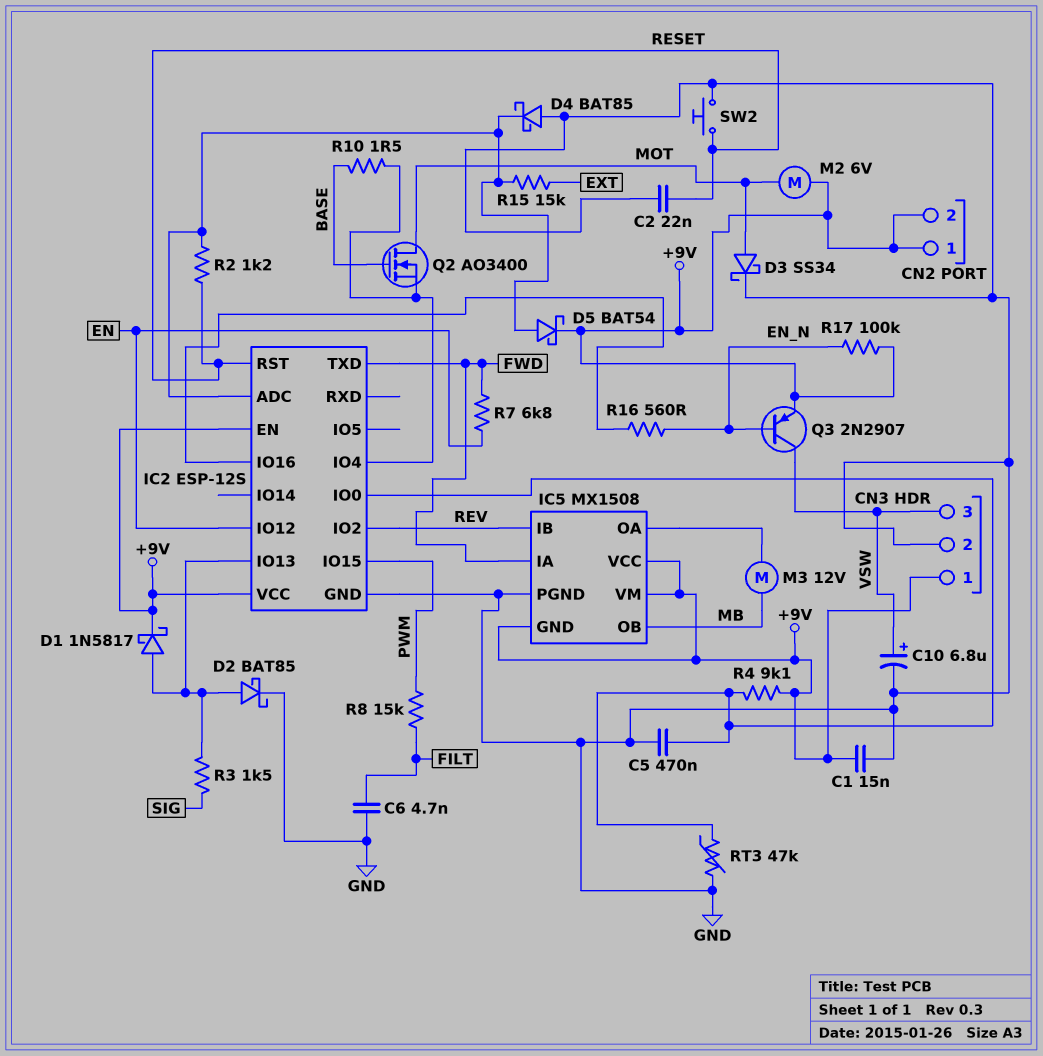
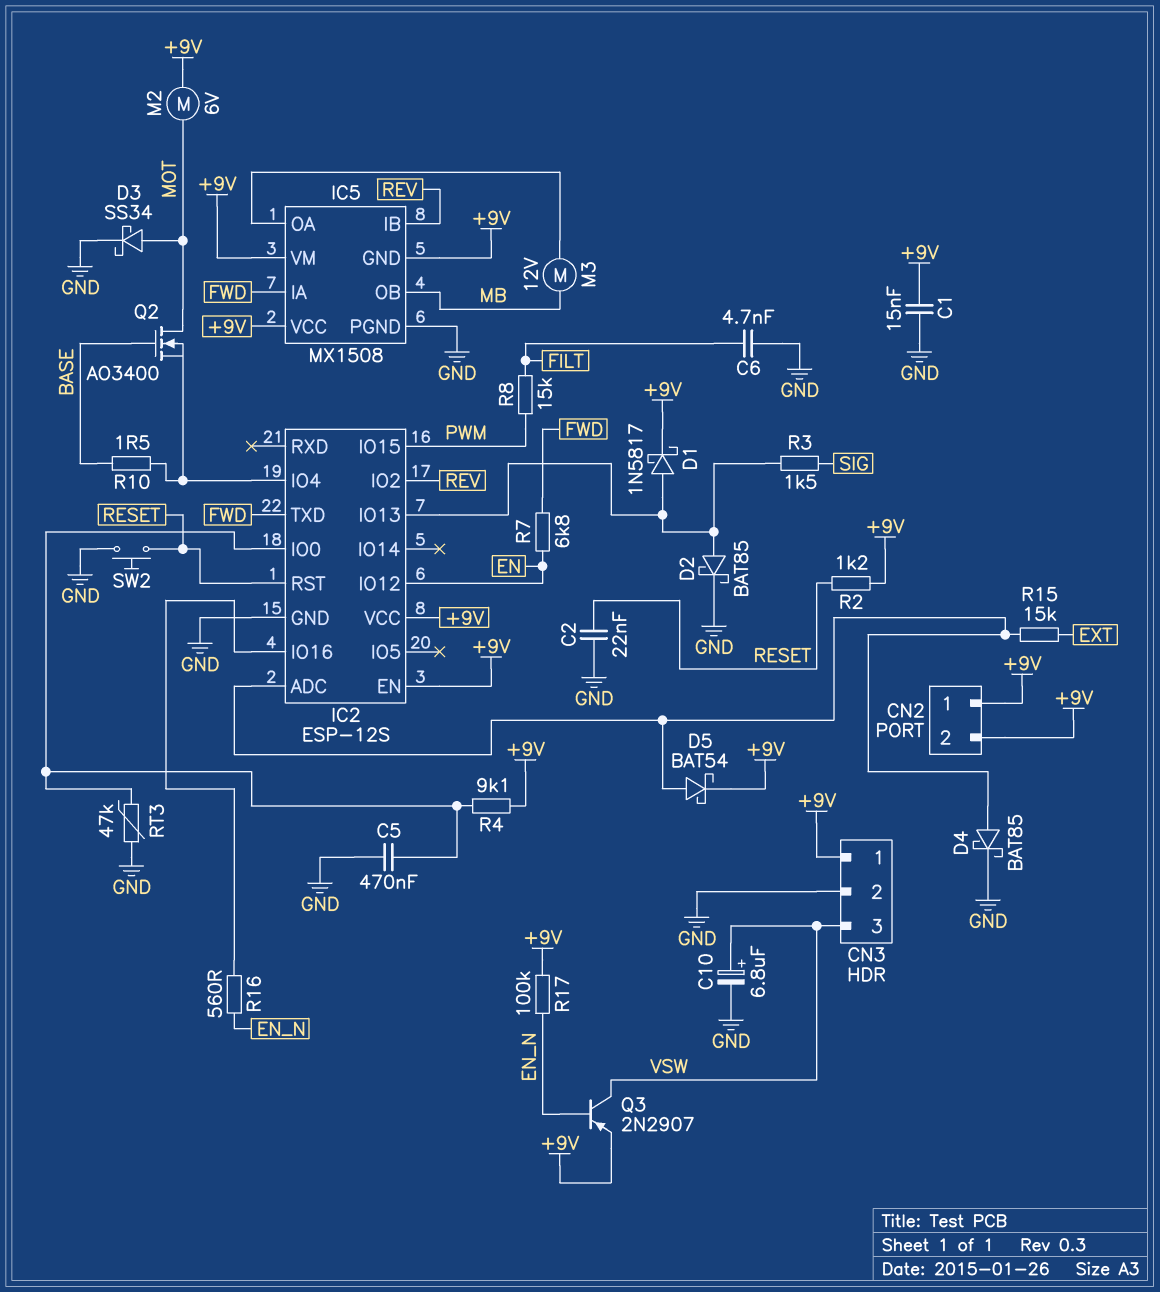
D4: schottky BAT85 (A GND, K IC2/ADC) -> schottky BAT85 (A IC2/ADC, K GND)
R2: 1.2k (IC2/ADC, RESET) -> 1.2k (+9V, RESET)

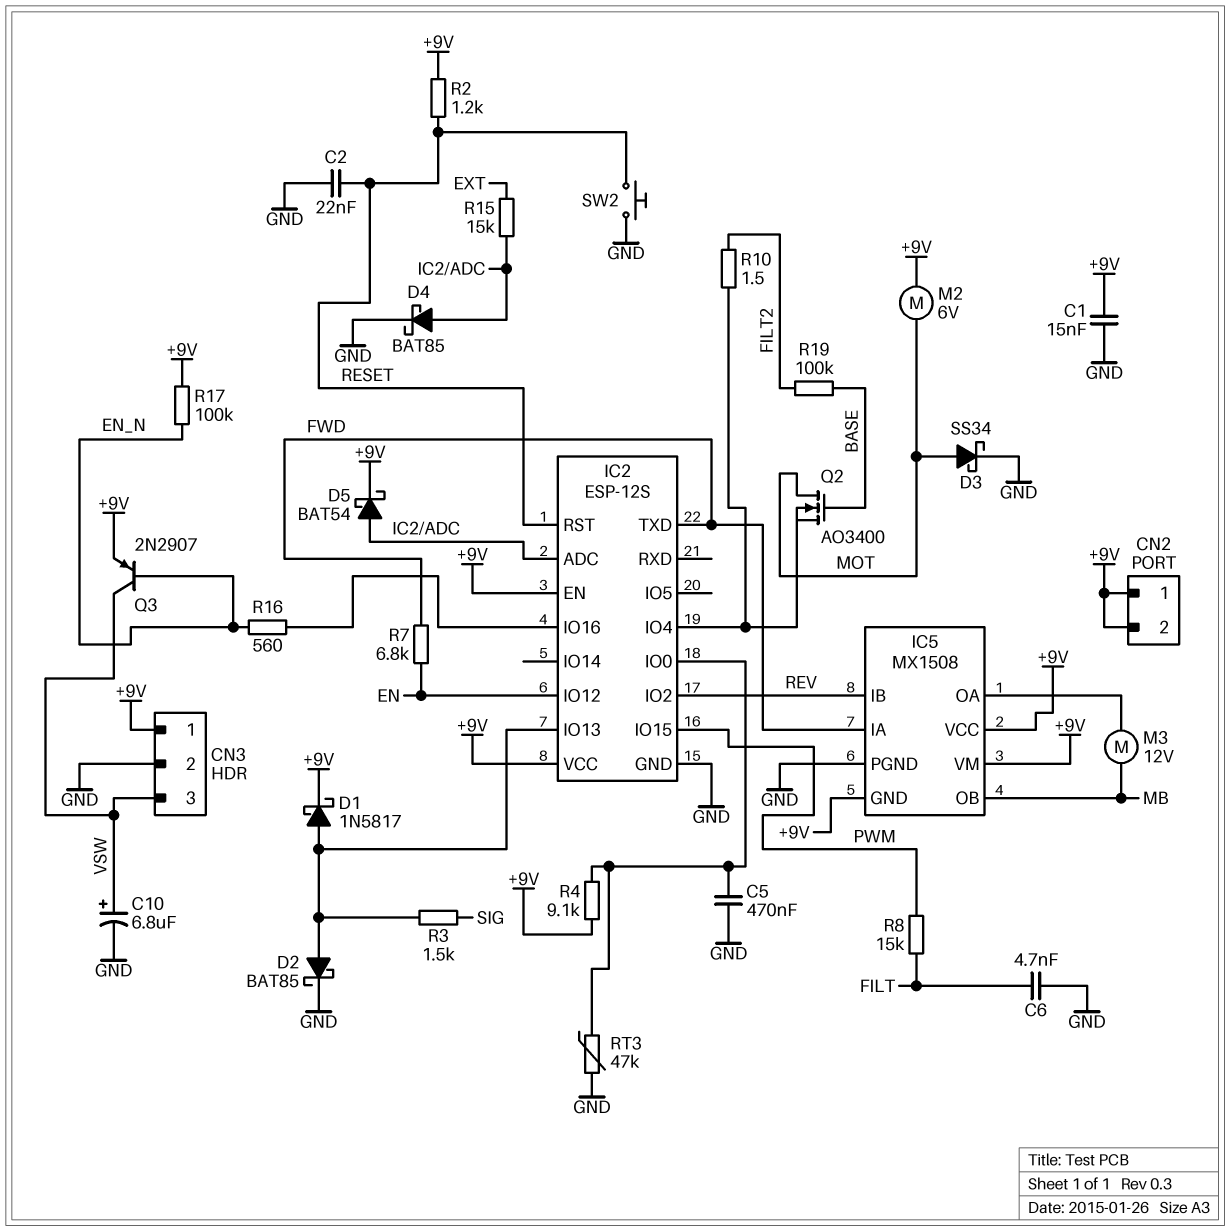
R10: 1.5 (BASE, IC2/IO4) -> 1.5 (FILT2, IC2/IO4)
R19: none -> 100k (BASE, FILT2)

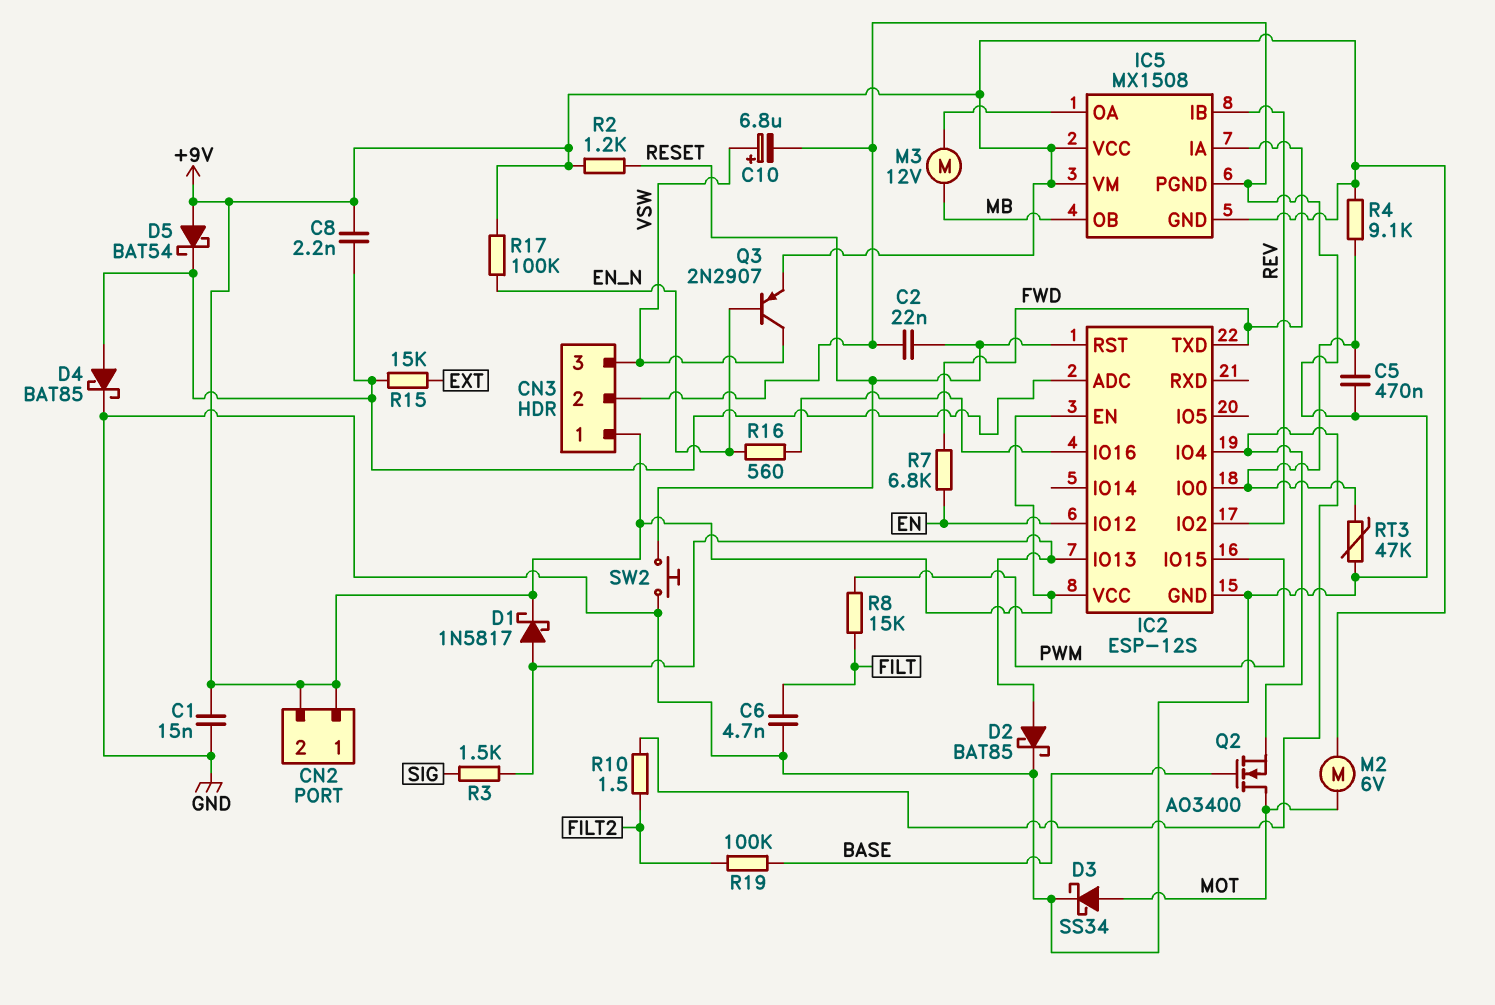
C8: none -> 2.2nF (+9V, IC2/ADC)
D5: schottky BAT54 (A IC2/ADC, K +9V) -> schottky BAT54 (A +9V, K IC2/ADC)

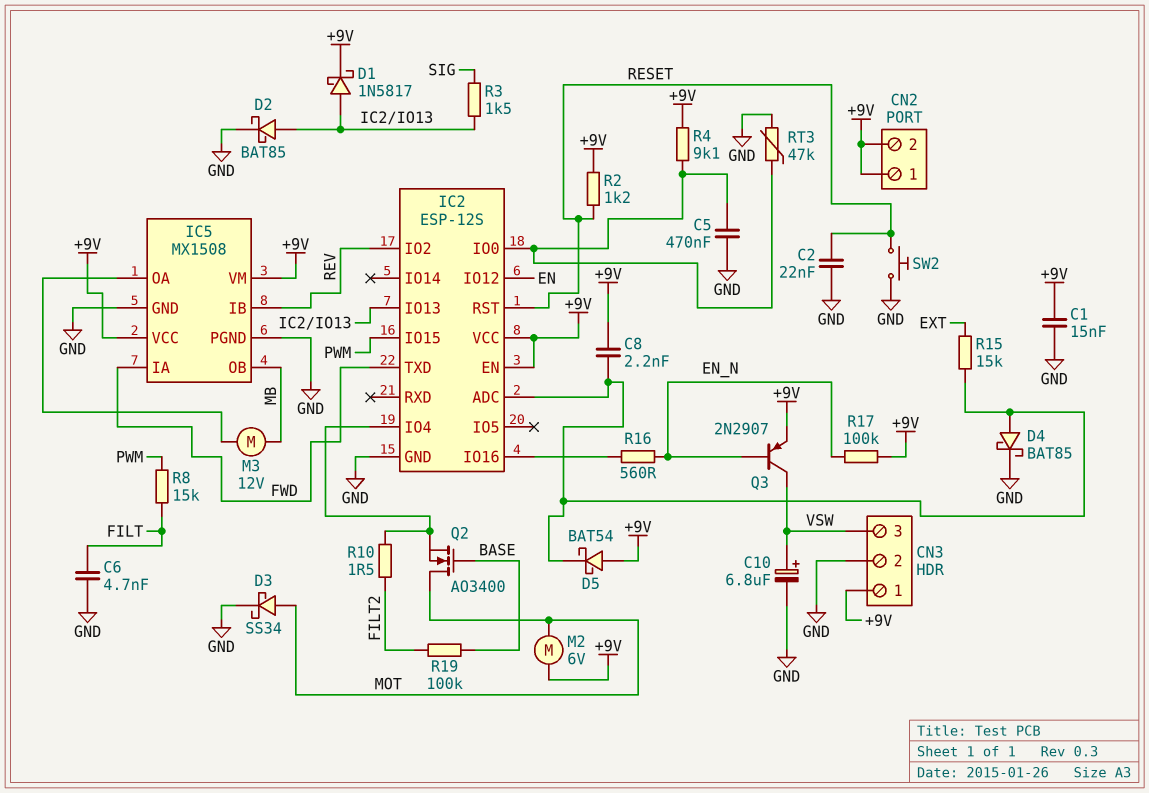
IC5 pin GND: +9V -> GND
R7: 6.8k (EN, FWD) -> none

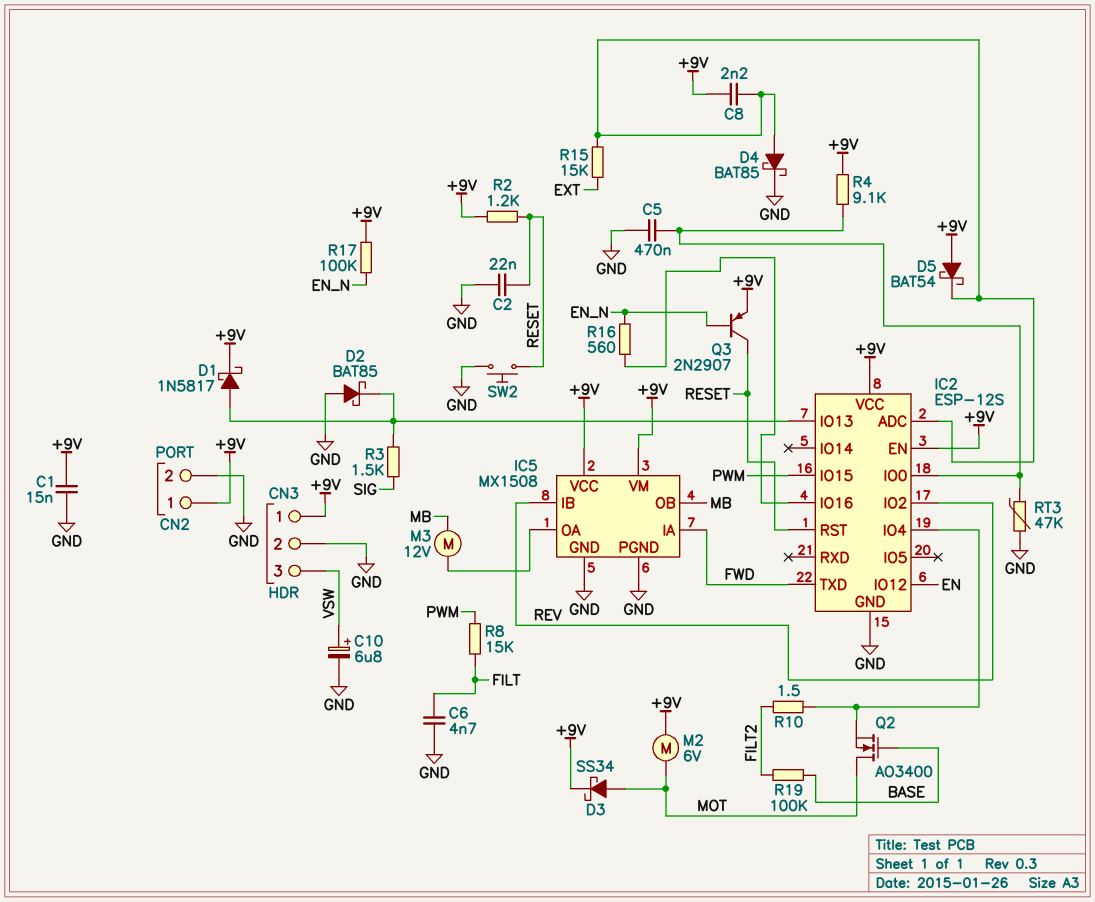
CN2 pin 2: +9V -> GND
D2: schottky BAT85 (A IC2/IO13, K GND) -> schottky BAT85 (A GND, K IC2/IO13)
D3: schottky SS34 (A MOT, K GND) -> schottky SS34 (A MOT, K +9V)
Q3: PNP 2N2907 (B EN_N, C VSW, E +9V) -> PNP 2N2907 (B EN_N, C RESET, E +9V)

